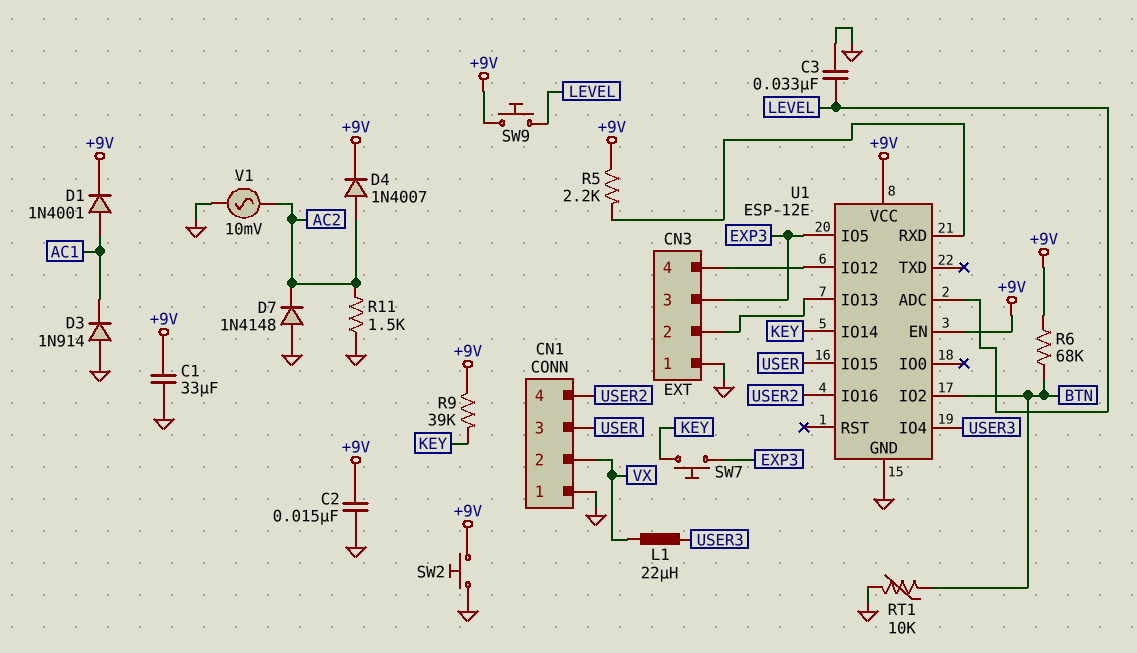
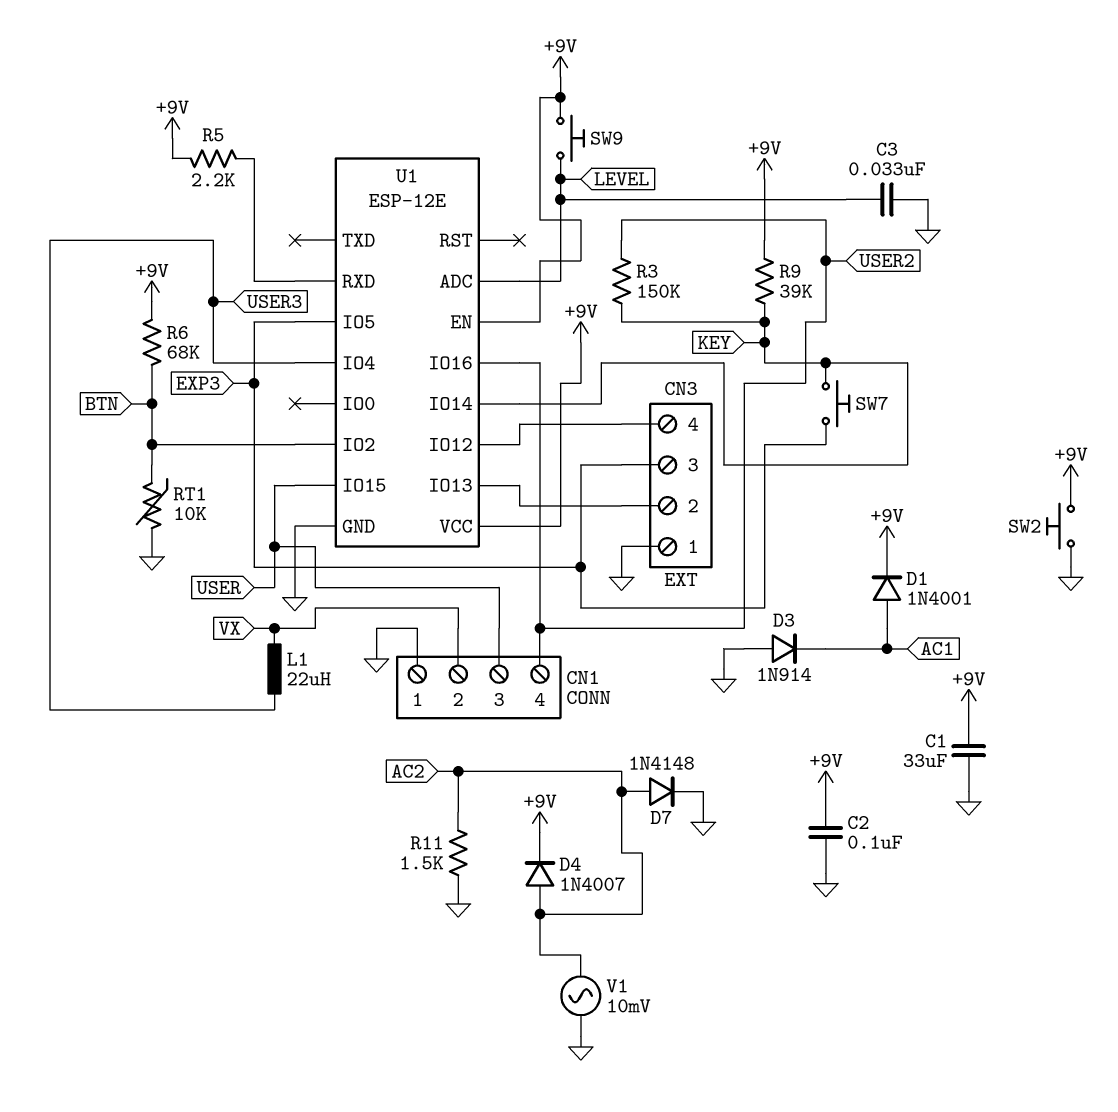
C2: 15nF (+9V, GND) -> 100nF (+9V, GND)
D7: diode 1N4148 (A GND, K AC2) -> diode 1N4148 (A AC2, K GND)
R3: none -> 150k (KEY, USER2)

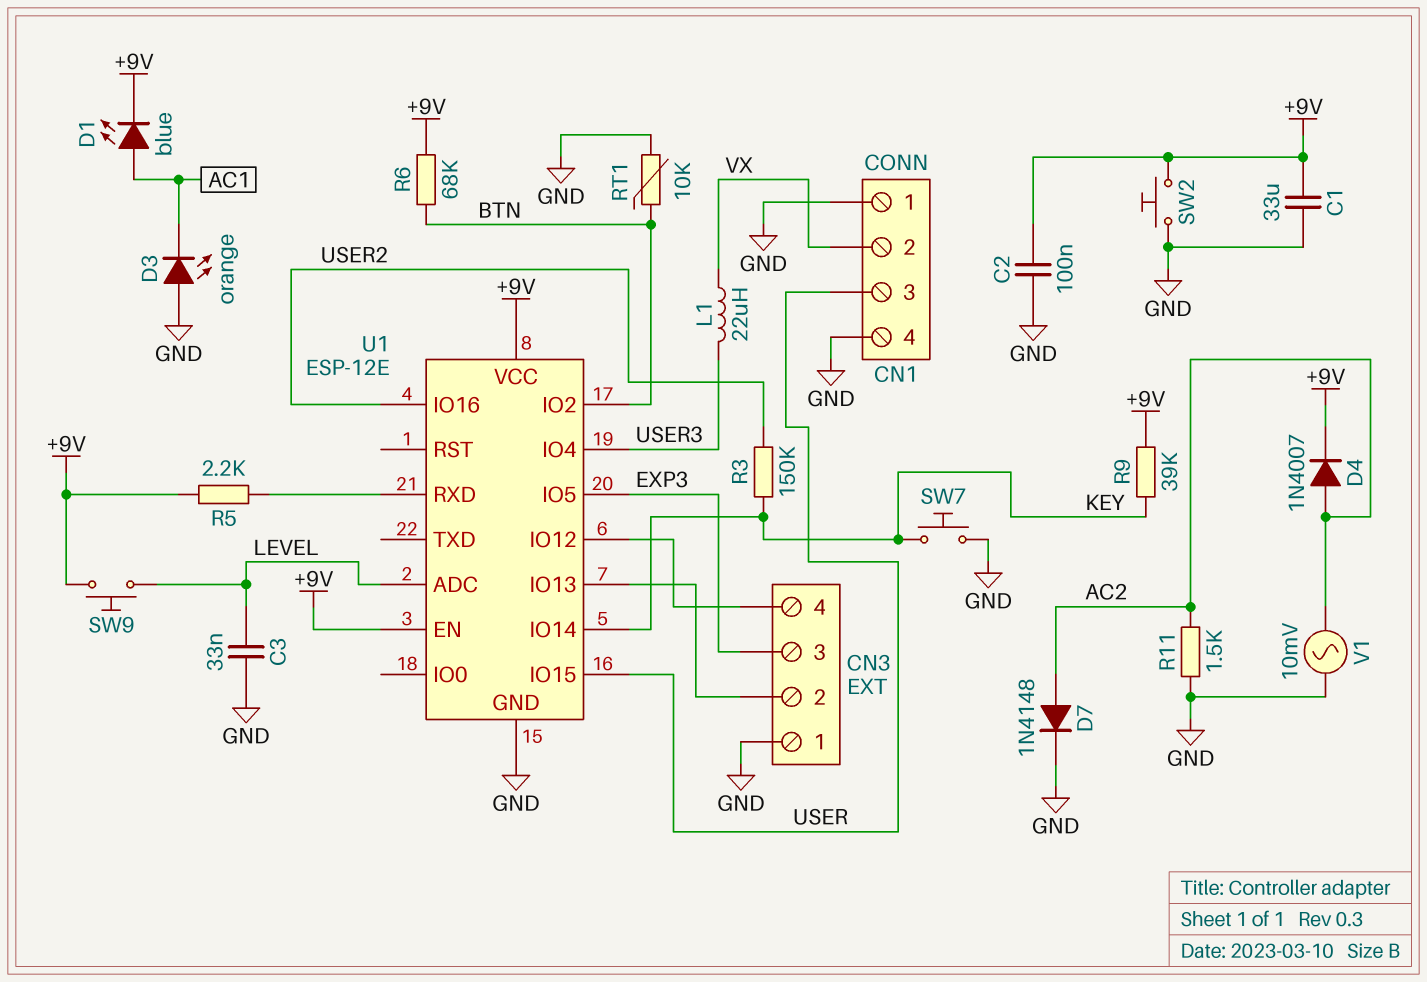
CN1 pin 4: USER2 -> GND
D1: diode 1N4001 (A AC1, K +9V) -> LED blue (A AC1, K +9V)
D3: diode 1N914 (A GND, K AC1) -> LED orange (A GND, K AC1)
SW7: button (EXP3, KEY) -> button (GND, KEY)

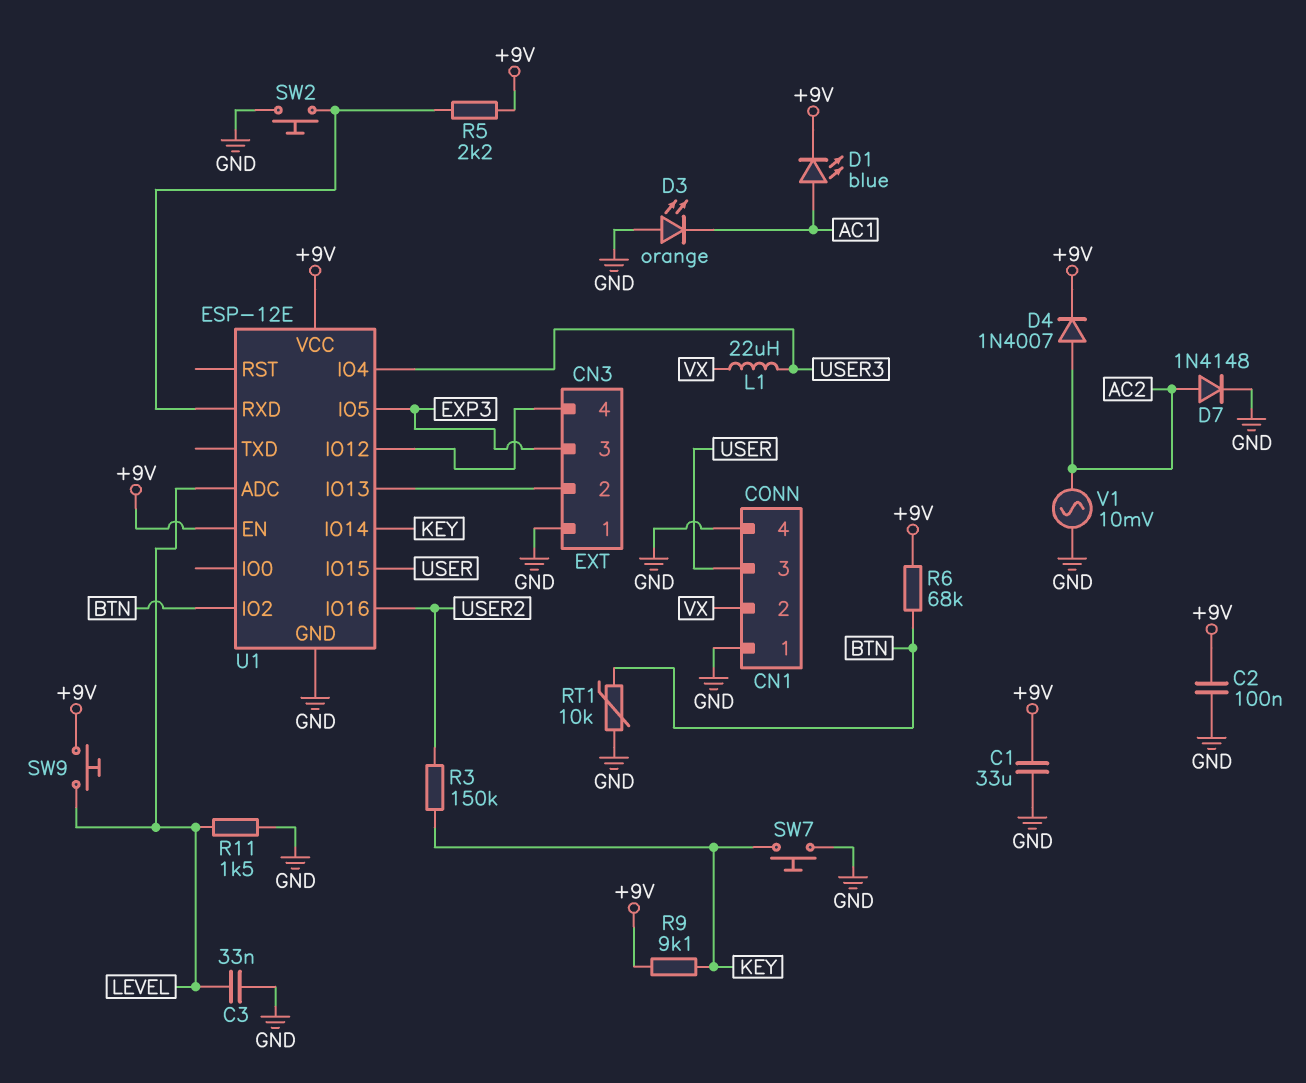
R9: 39k (+9V, KEY) -> 9.1k (+9V, KEY)
R11: 1.5k (AC2, GND) -> 1.5k (GND, LEVEL)
SW2: button (+9V, GND) -> button (GND, U1/RXD)

